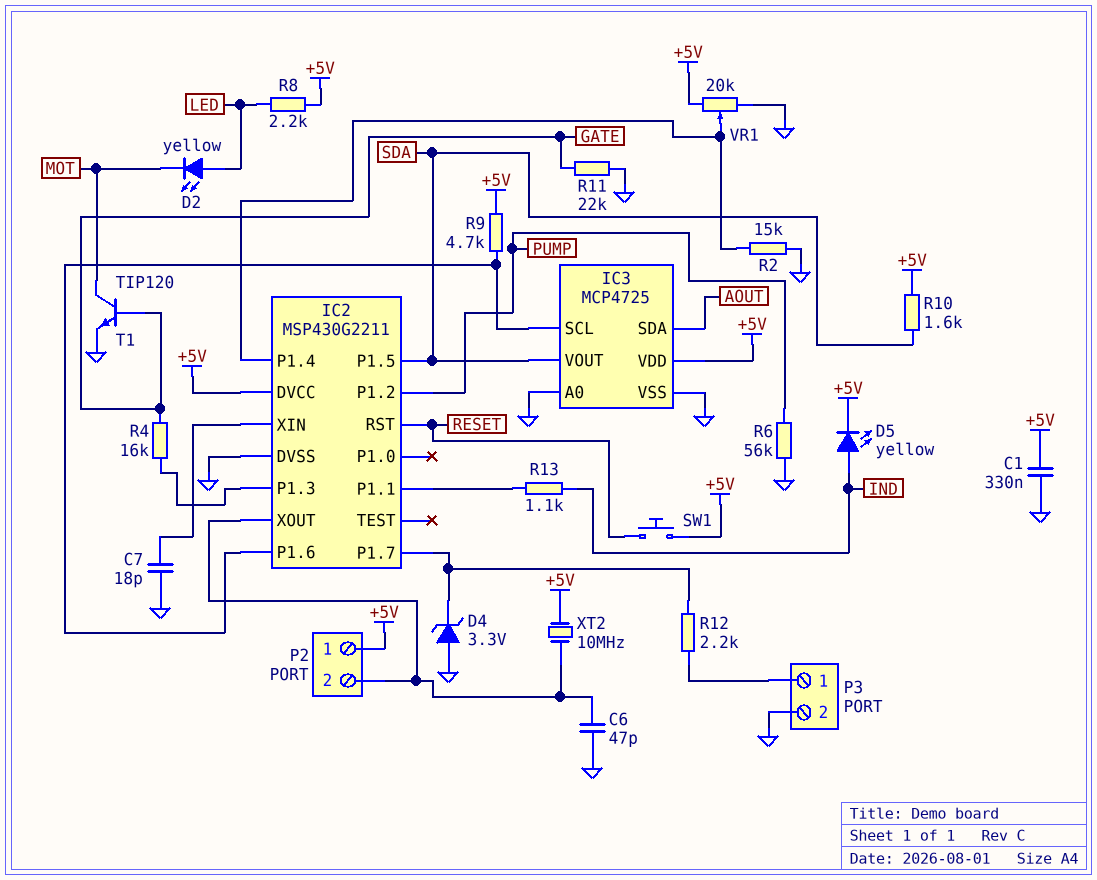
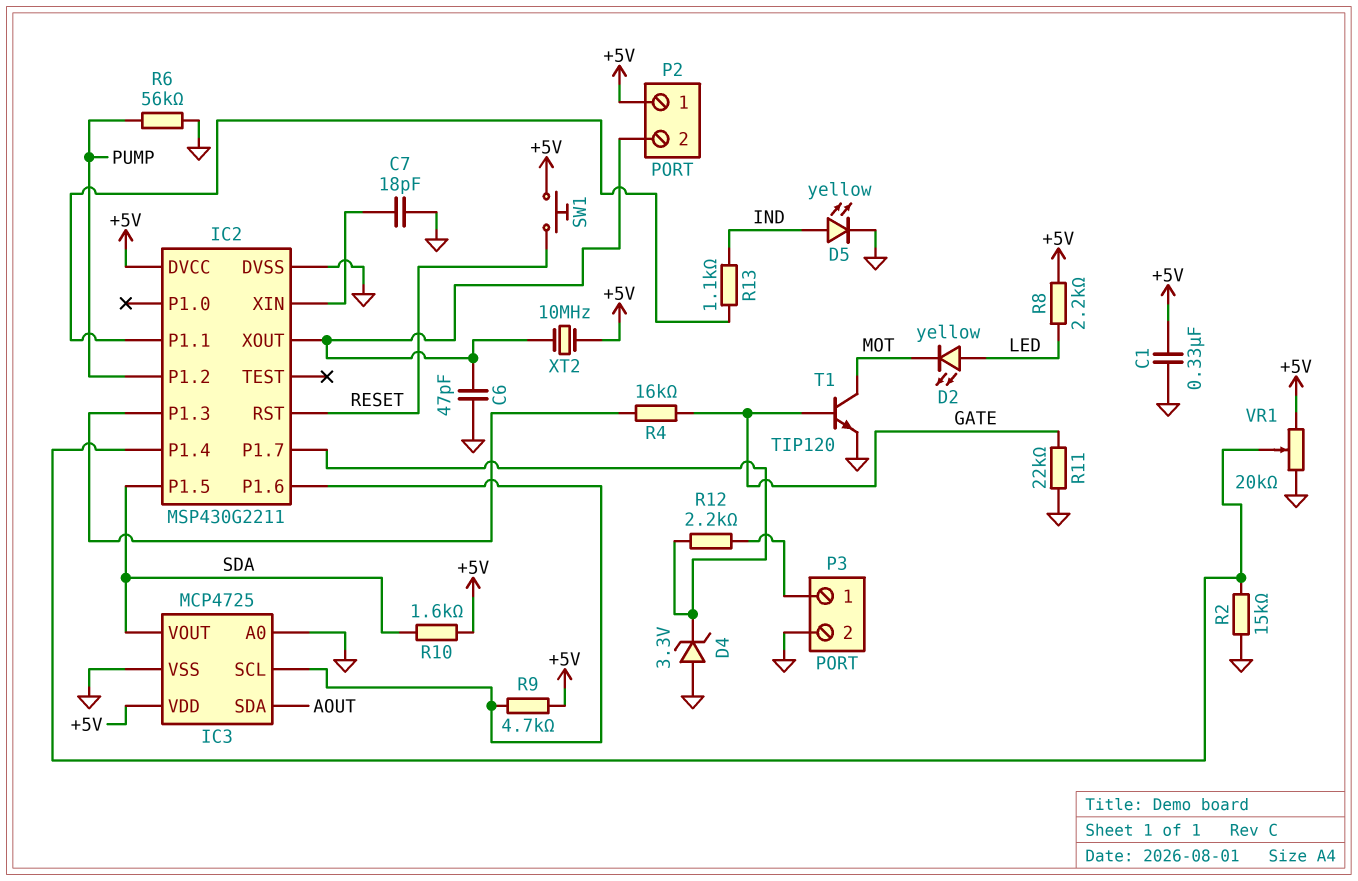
D5: LED yellow (A IND, K +5V) -> LED yellow (A IND, K GND)

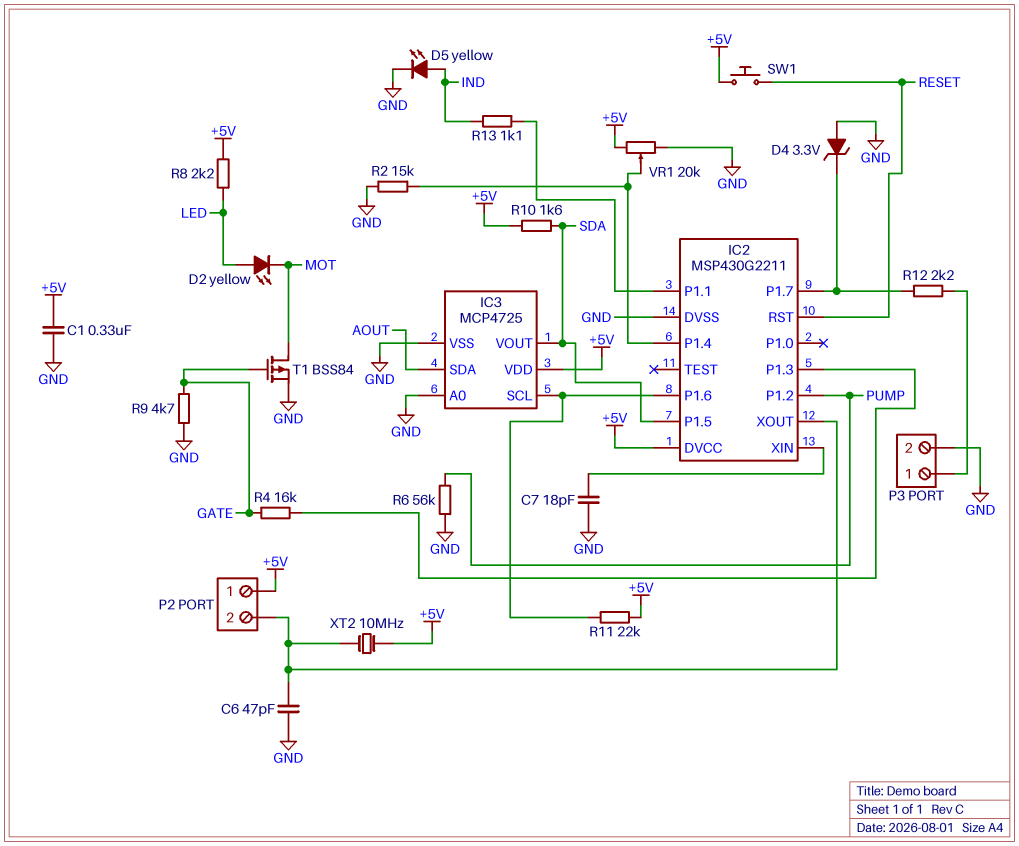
R9: 4.7k (+5V, IC2/P1.6) -> 4.7k (GATE, GND)
R11: 22k (GATE, GND) -> 22k (+5V, IC2/P1.6)
T1: NPN TIP120 (B GATE, C MOT, E GND) -> PMOS BSS84 (G GATE, D MOT, S GND)

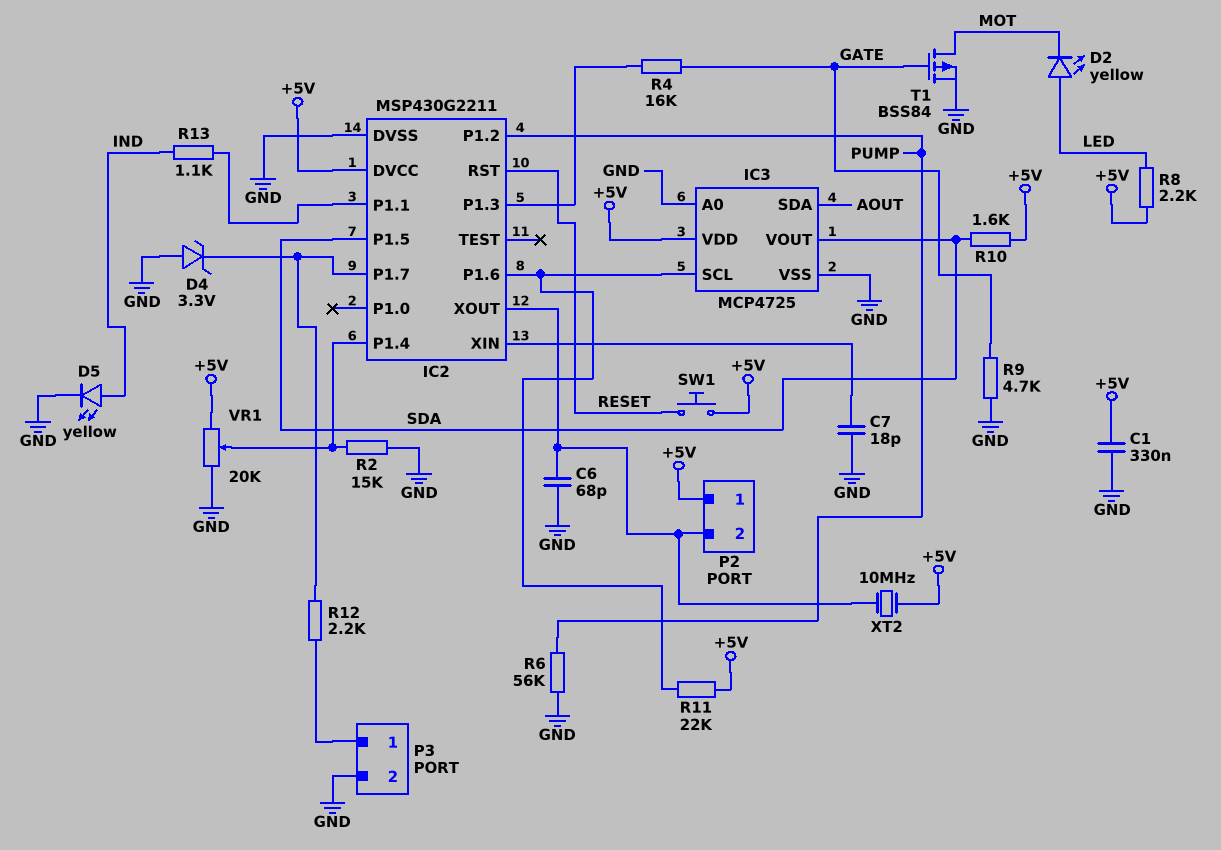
C6: 47pF (GND, IC2/XOUT) -> 68pF (GND, IC2/XOUT)

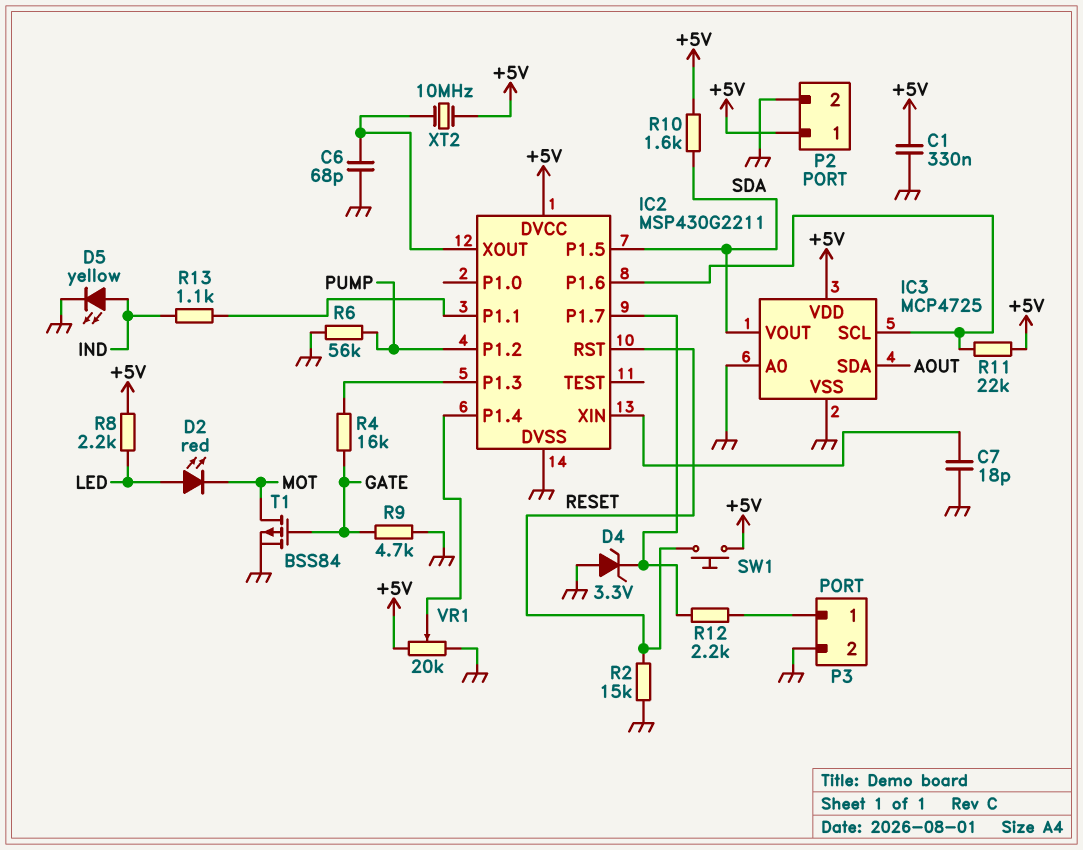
D2: LED yellow (A LED, K MOT) -> LED red (A LED, K MOT)
P2 pin 2: IC2/XOUT -> GND
R2: 15k (GND, IC2/P1.4) -> 15k (GND, RESET)

